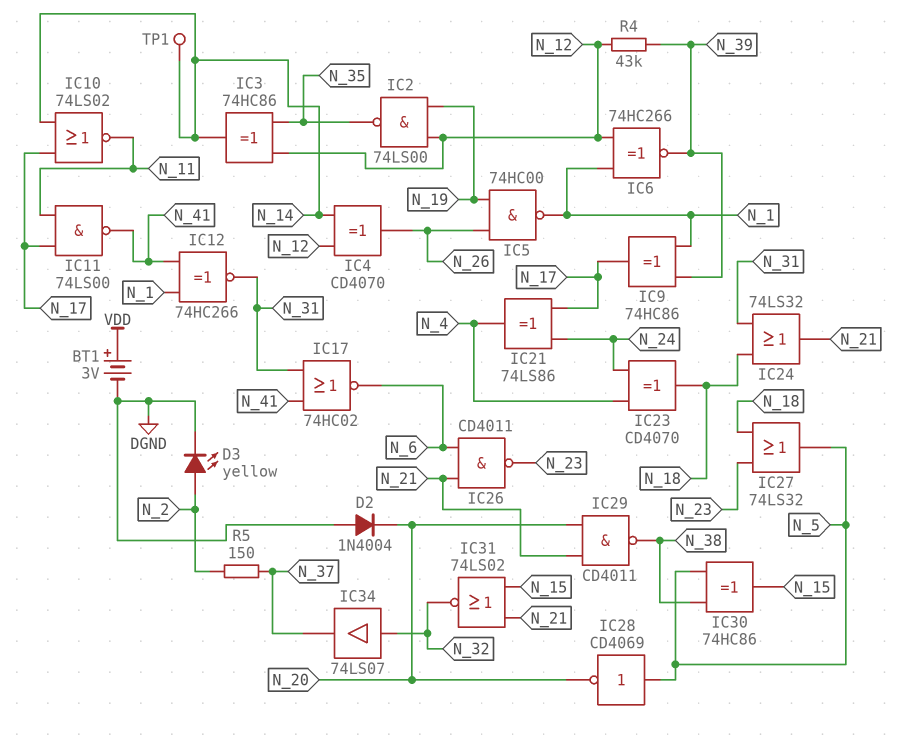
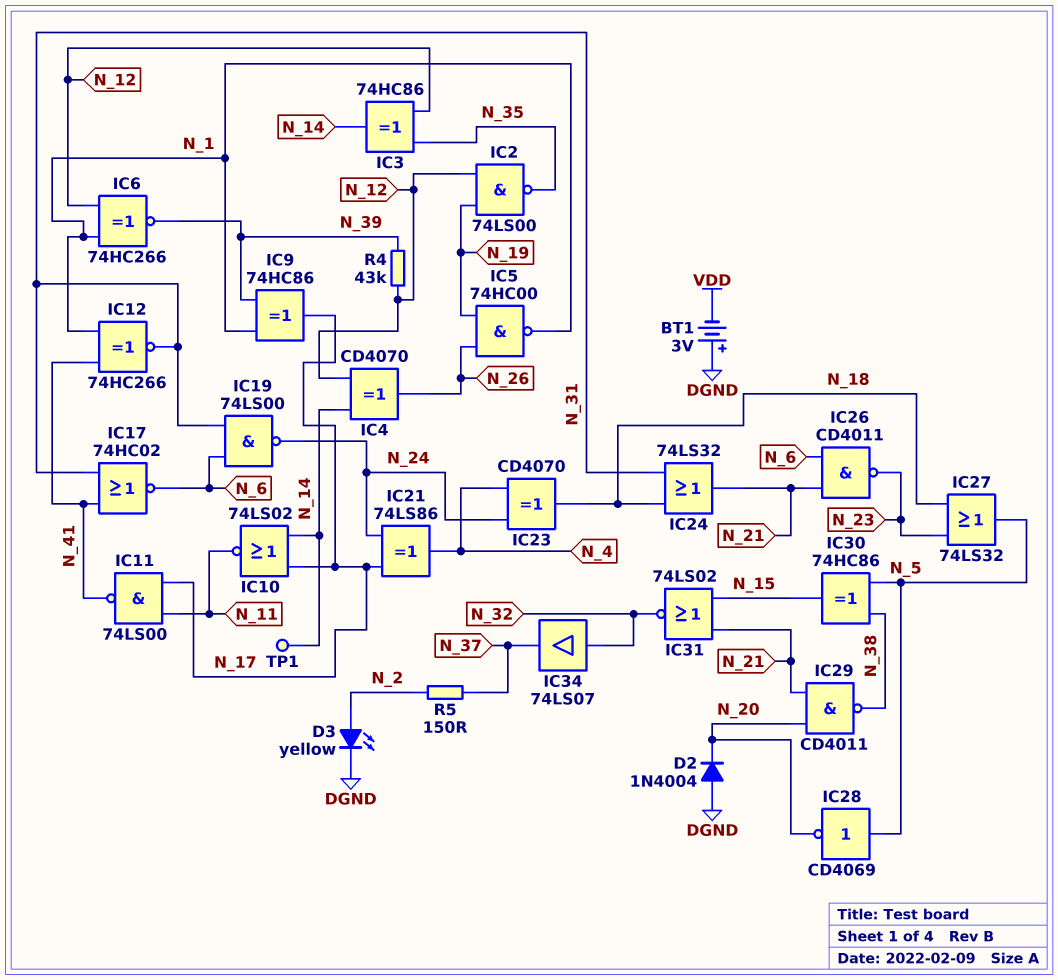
BT1: 3V (plus VDD, minus DGND) -> 3V (plus DGND, minus VDD)
IC19: none -> NAND 74LS00 (in N_6, in N_31, out N_24)

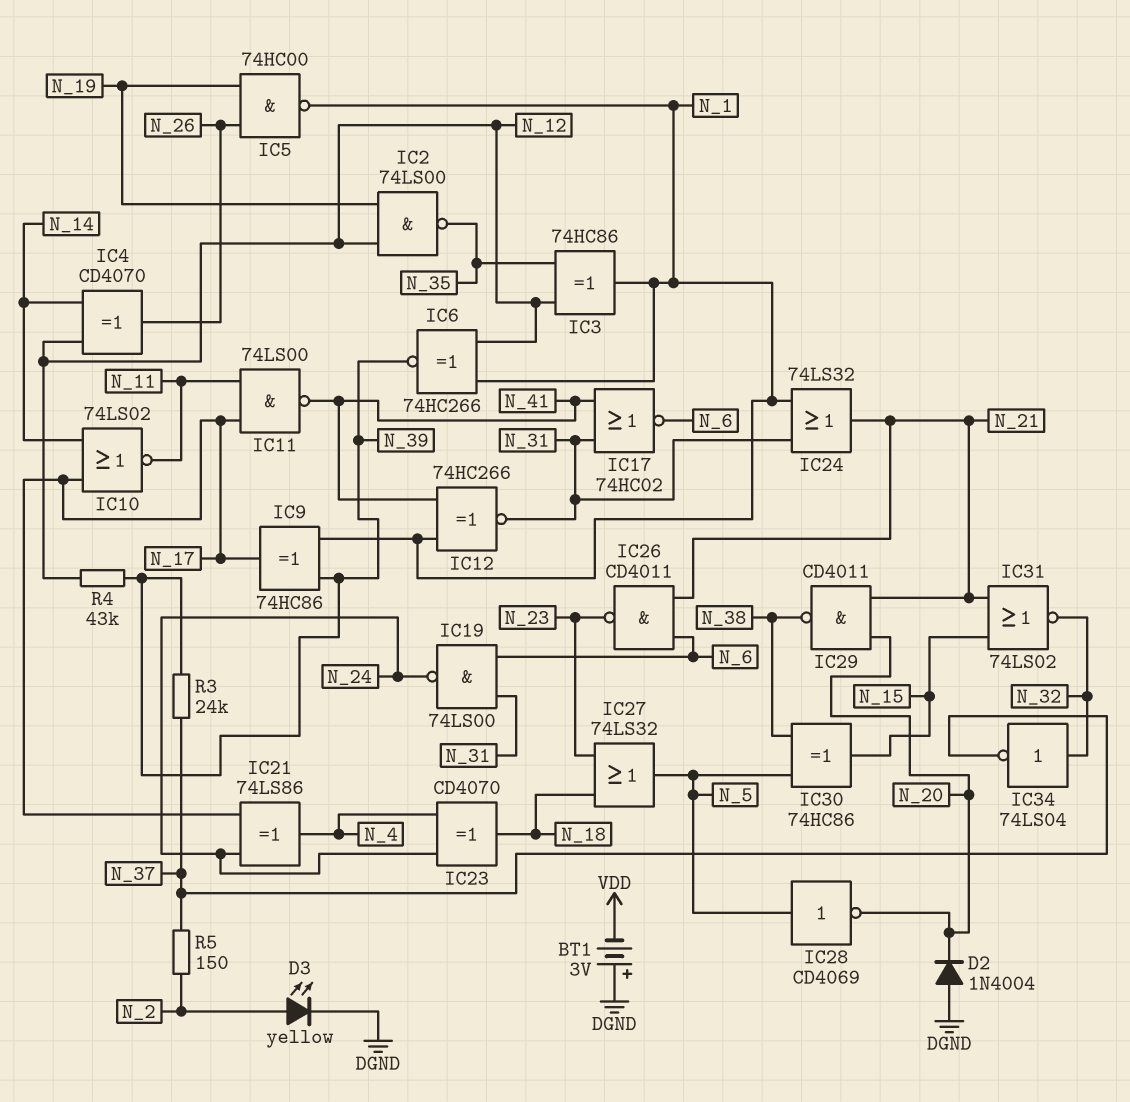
IC3: XOR 74HC86 (in N_12, in N_35, out N_14) -> XOR 74HC86 (in N_12, in N_35, out N_1)
IC24: OR 74LS32 (in N_18, in N_31, out N_21) -> OR 74LS32 (in N_1, in N_31, out N_21)
IC34: buffer 74LS07 (in N_32, out N_37) -> NOT 74LS04 (in N_32, out N_37)
R3: none -> 24k (N_37, N_39)
TP1: test point (N_14) -> none

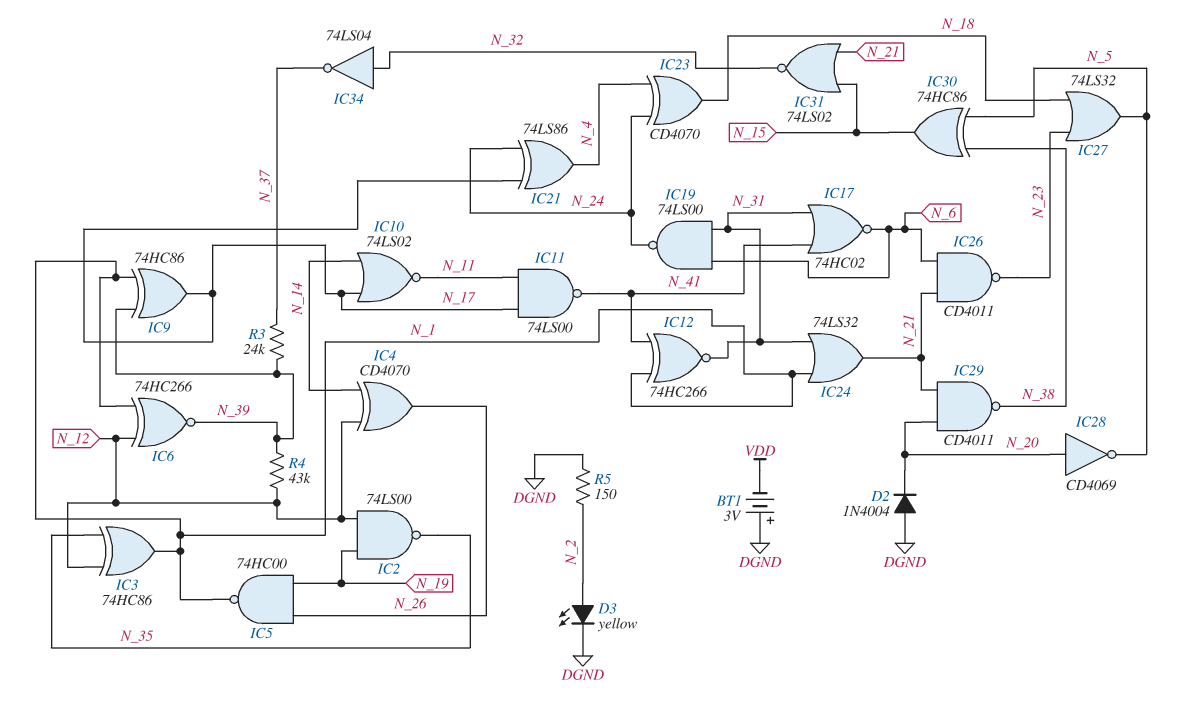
IC28: NOT CD4069 (in N_5, out N_20) -> NOT CD4069 (in N_20, out N_5)
R5: 150 (N_2, N_37) -> 150 (DGND, N_2)

